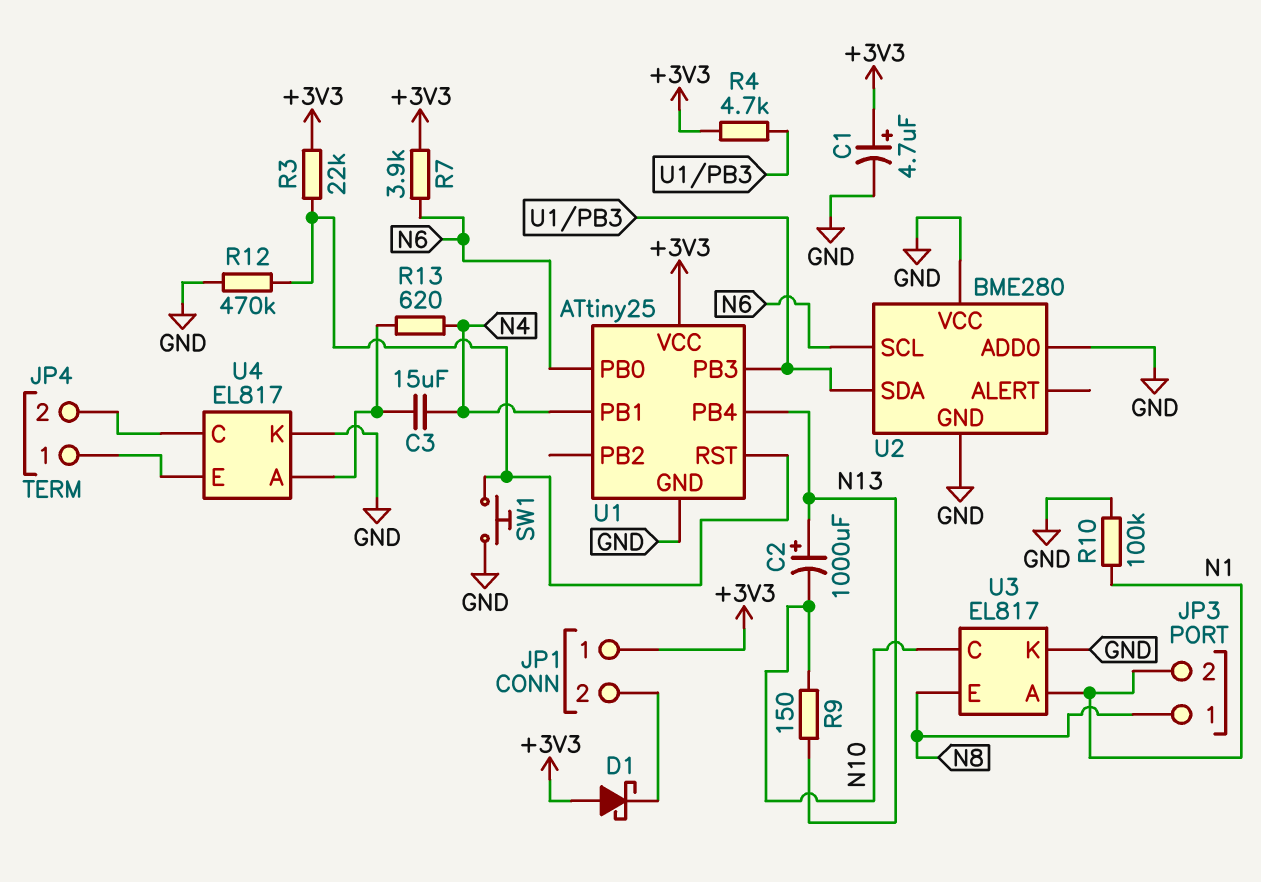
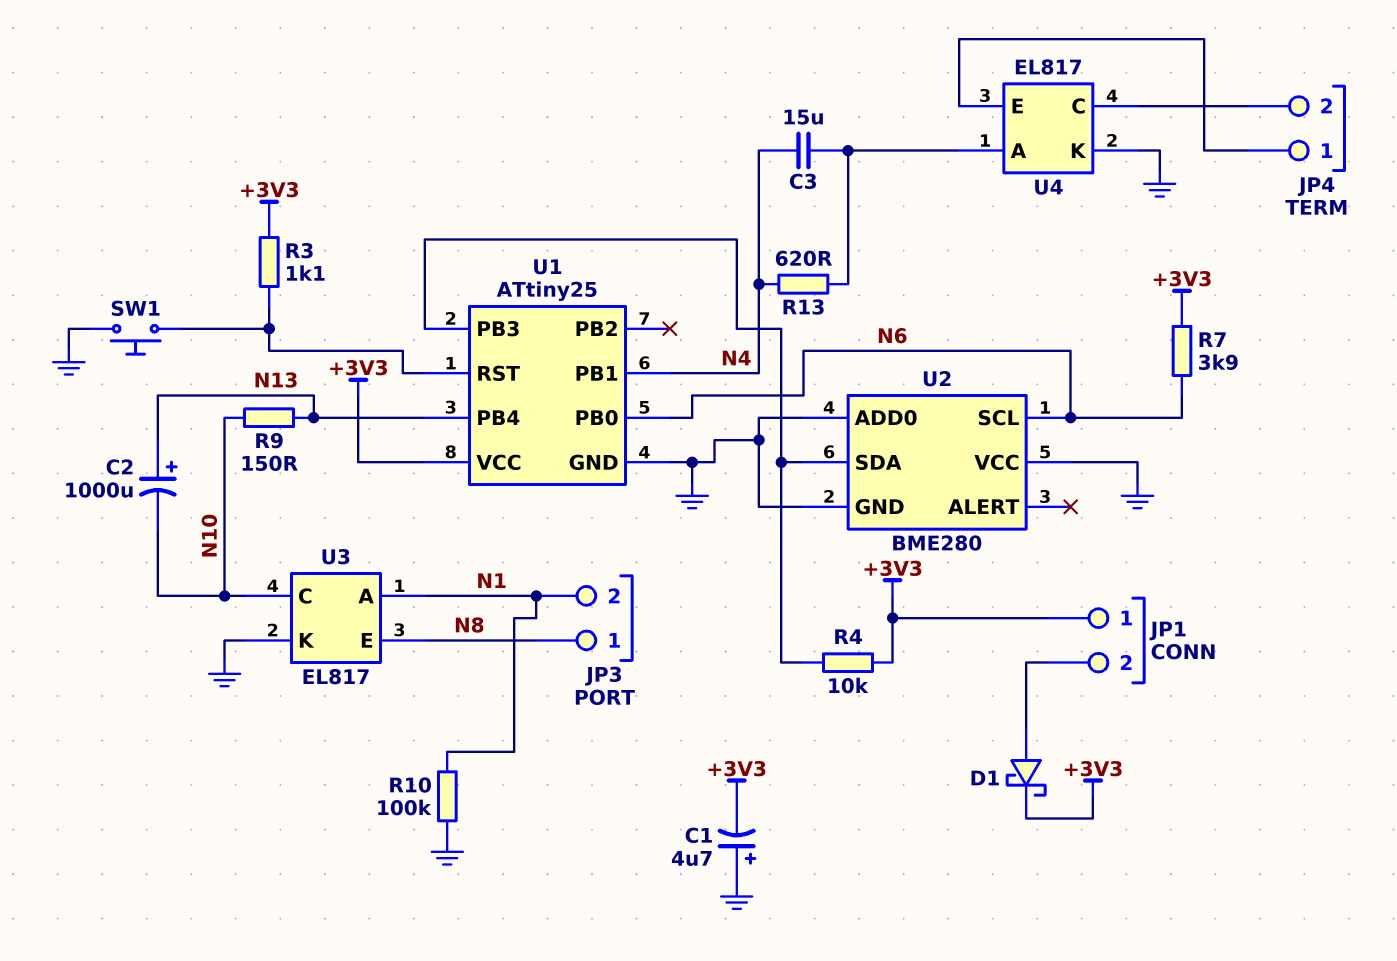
C1: 4.7uF (plus +3V3, minus GND) -> 4.7uF (plus GND, minus +3V3)
D1: schottky (A +3V3, K JP1/2) -> schottky (A JP1/2, K +3V3)
R3: 22k (+3V3, U1/RST) -> 1.1k (+3V3, U1/RST)
R4: 4.7k (+3V3, U1/PB3) -> 10k (+3V3, U1/PB3)
R12: 470k (GND, U1/RST) -> none

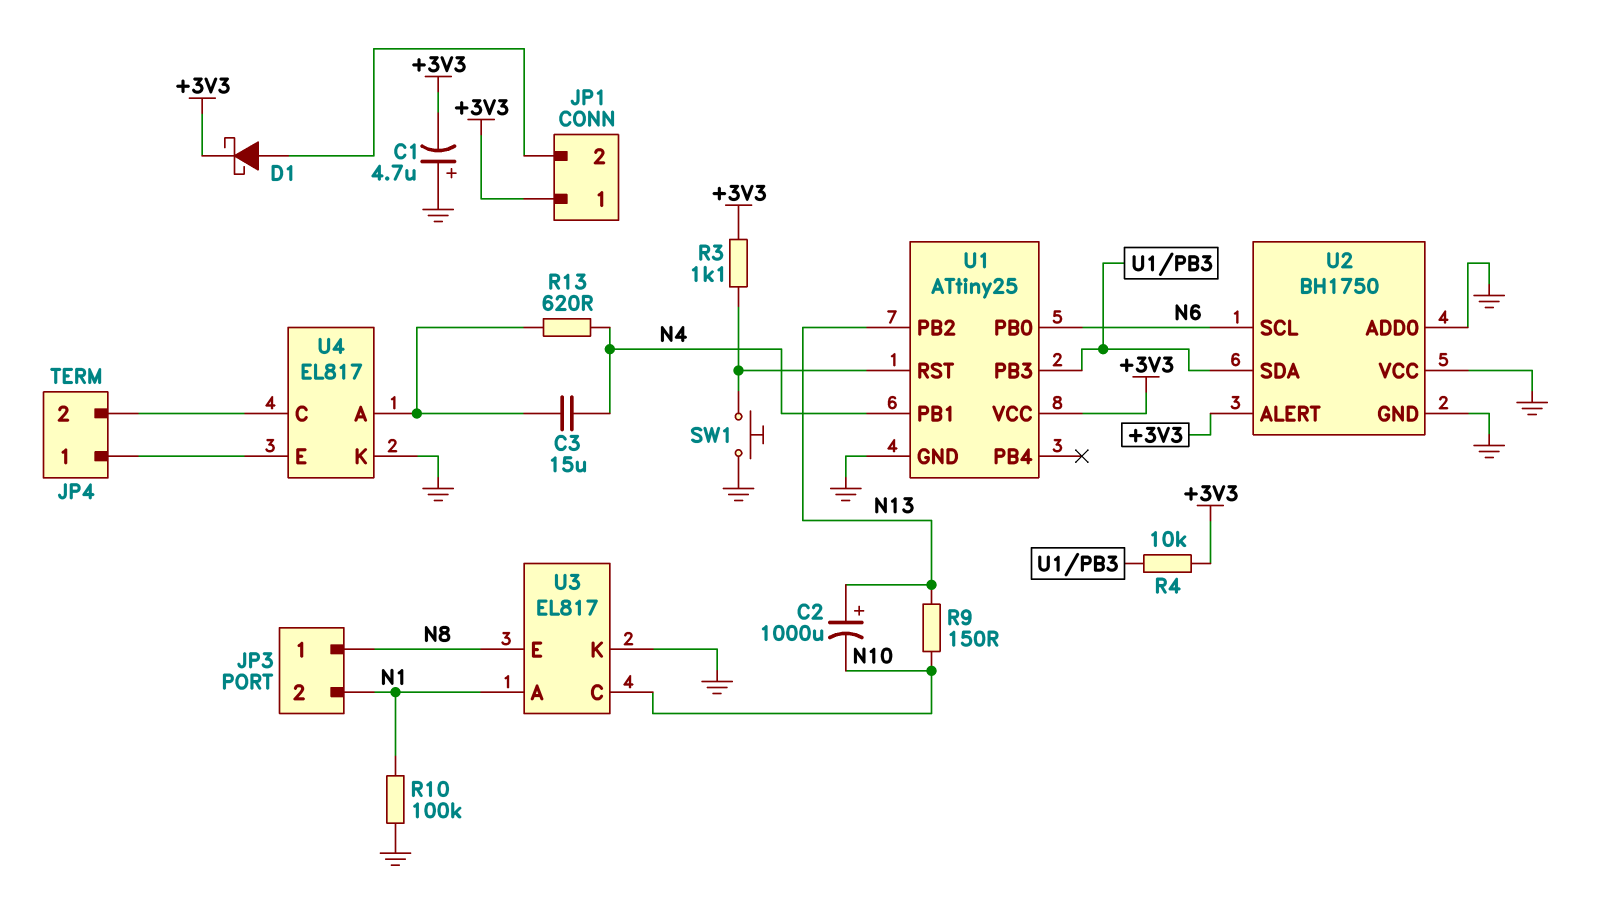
R7: 3.9k (+3V3, N6) -> none
U1 pin PB2: none -> N13
U1 pin PB4: N13 -> none
U2: BME280 -> BH1750
U2 pin ALERT: none -> +3V3

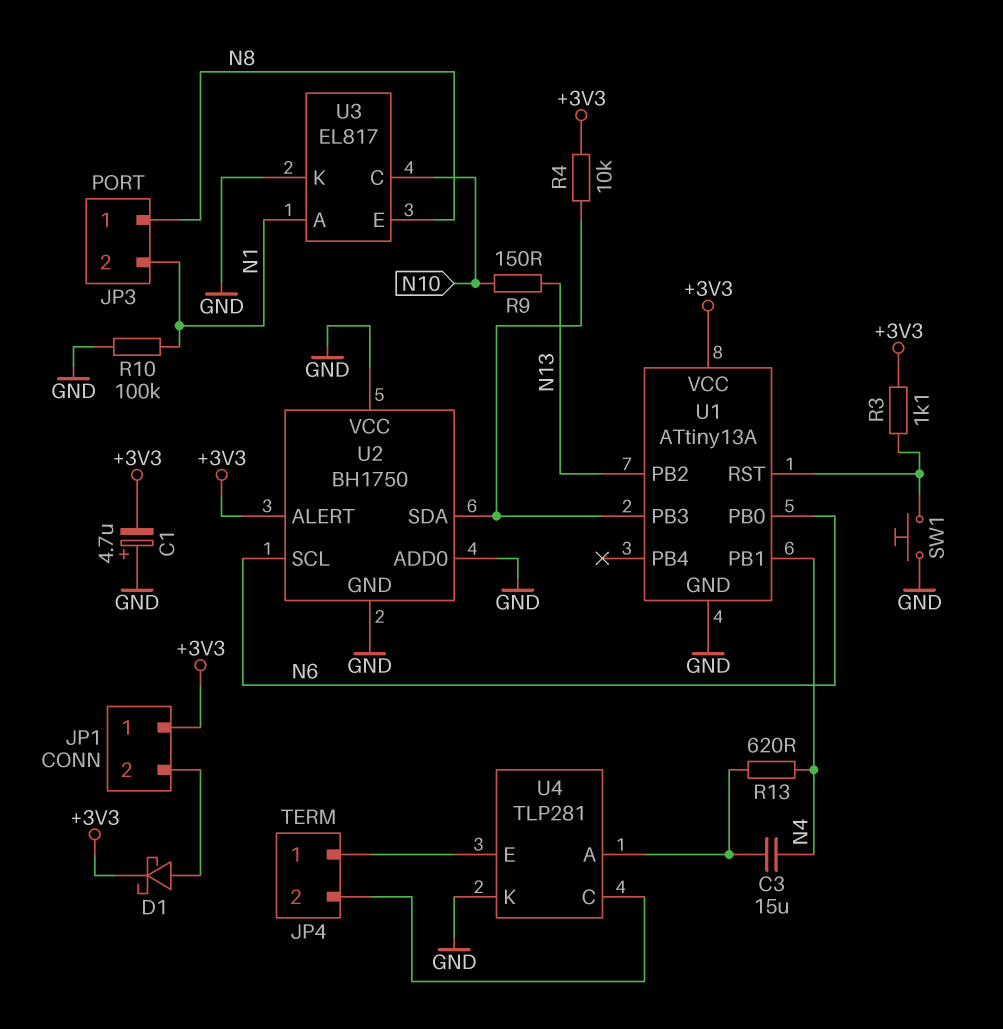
C2: 1000uF (plus N13, minus N10) -> none
U1: ATtiny25 -> ATtiny13A
U4: EL817 -> TLP281

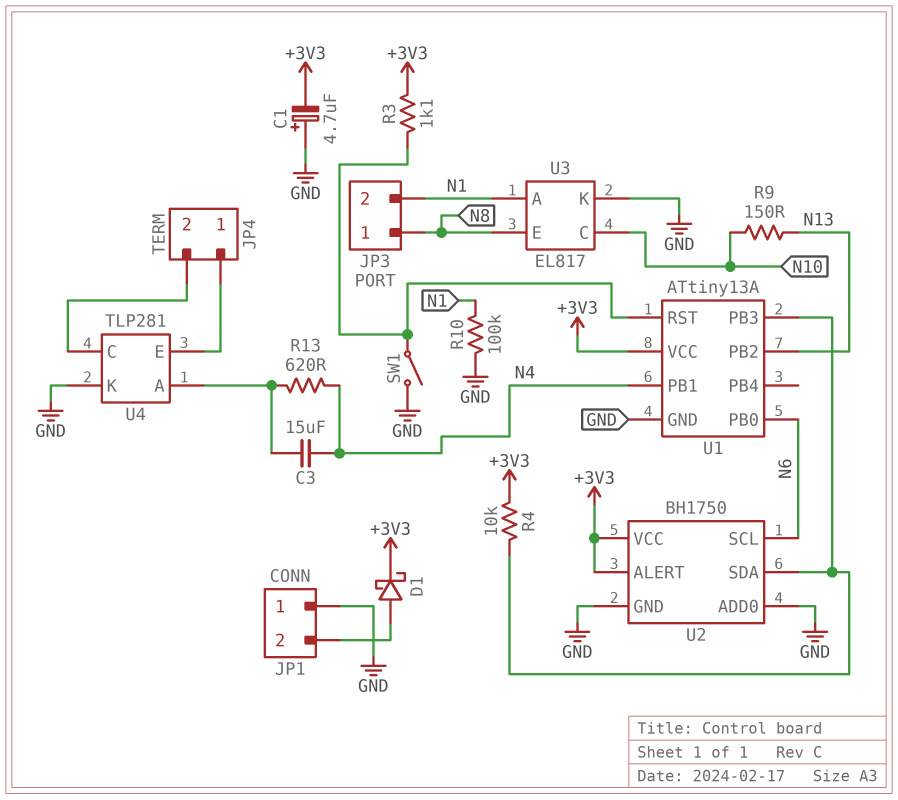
JP1 pin 1: +3V3 -> GND
SW1: button (GND, U1/RST) -> switch (GND, U1/RST)
U2 pin VCC: GND -> +3V3

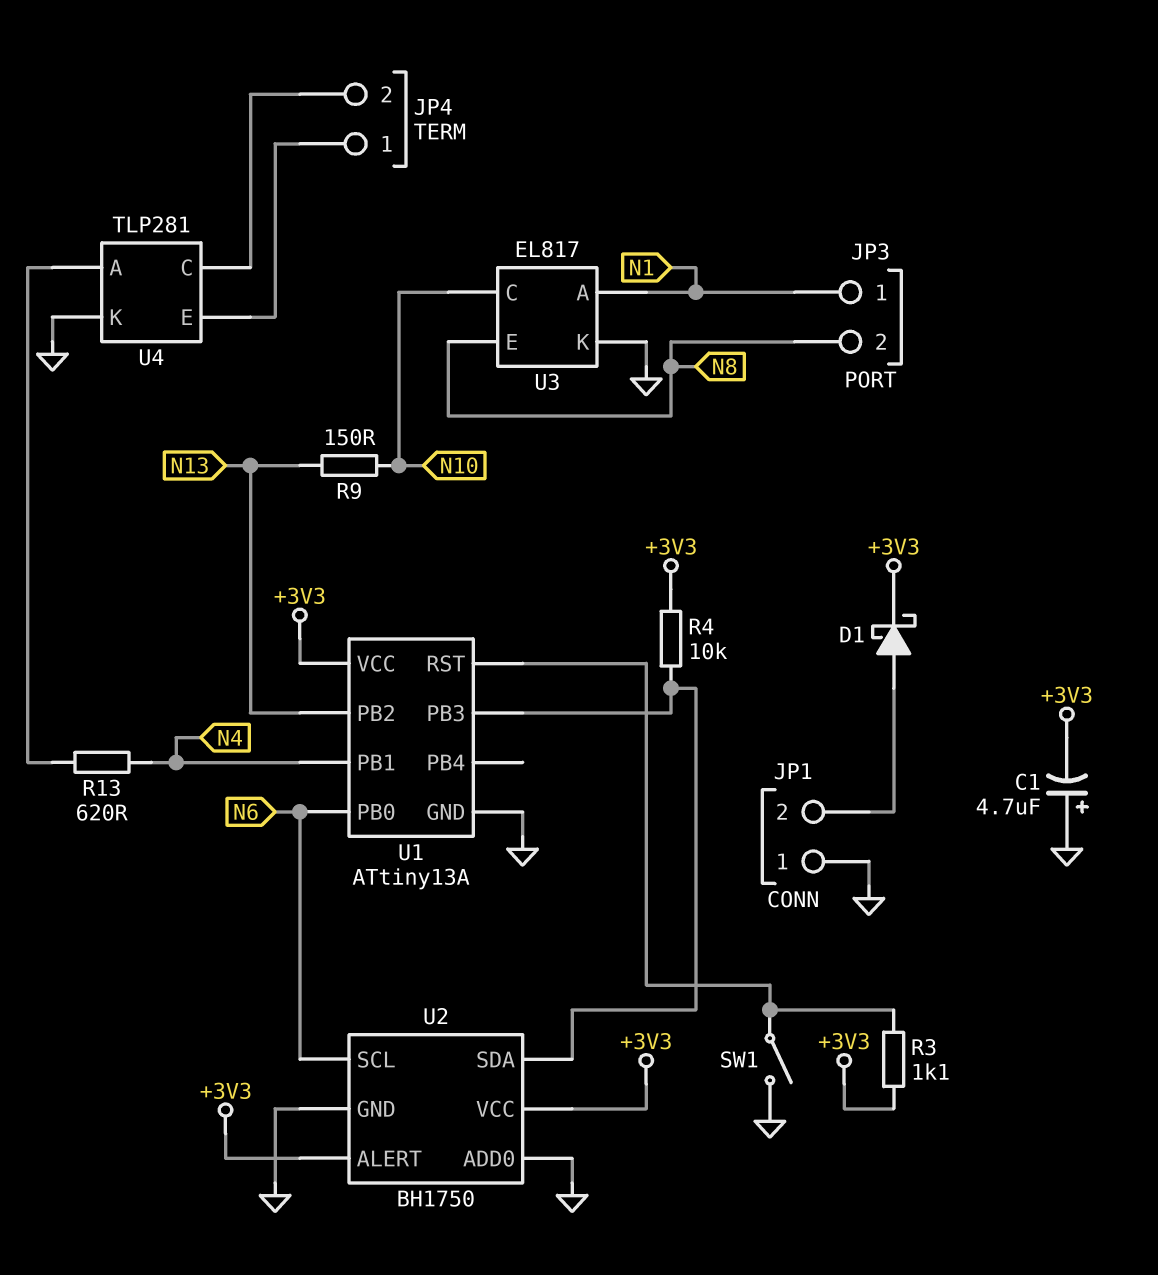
C3: 15uF (N4, U4/A) -> none
JP3 pin 1: N8 -> N1
JP3 pin 2: N1 -> N8
R10: 100k (GND, N1) -> none

